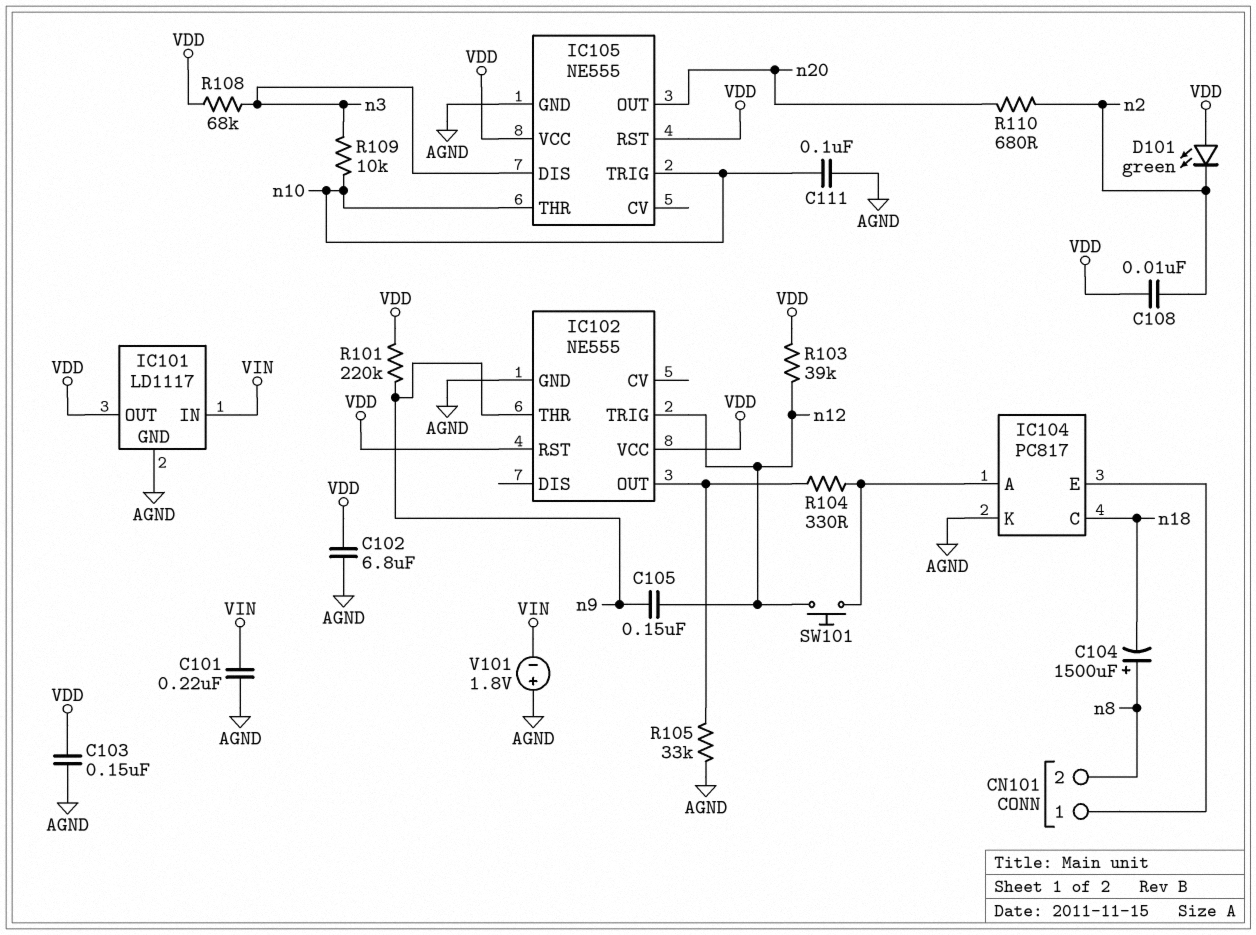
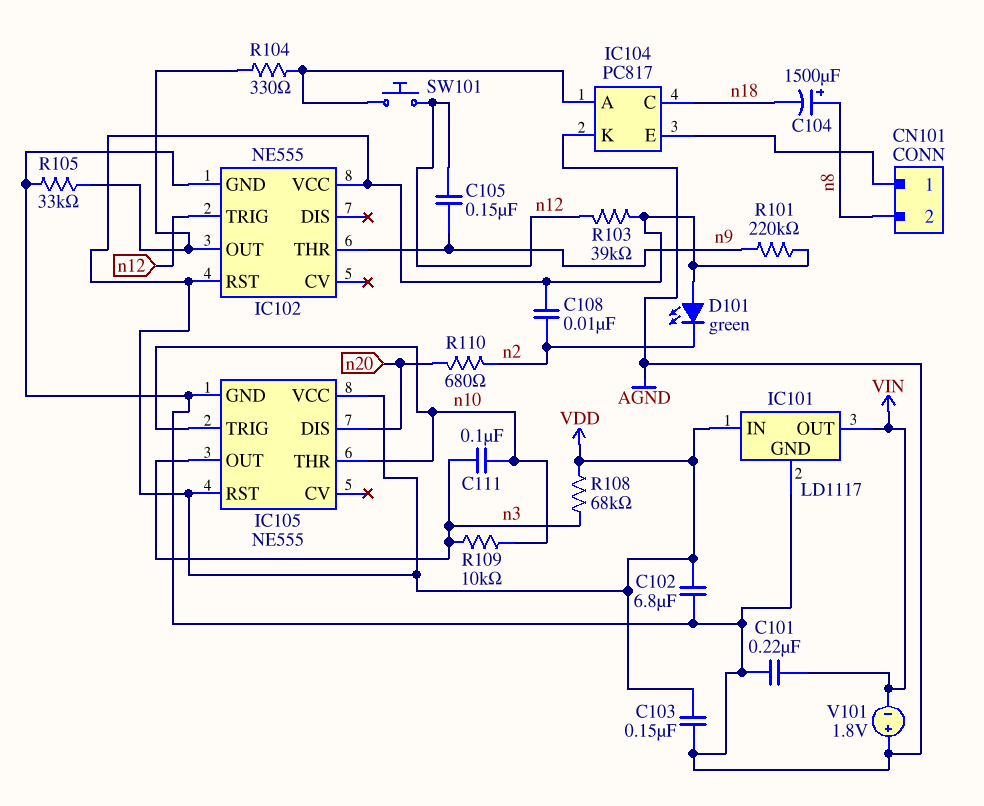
C111: 100nF (AGND, n10) -> 100nF (n3, n10)
IC101 pin IN: VIN -> VDD
IC101 pin OUT: VDD -> VIN
IC105 pin DIS: n3 -> n20
IC105 pin OUT: n20 -> n3

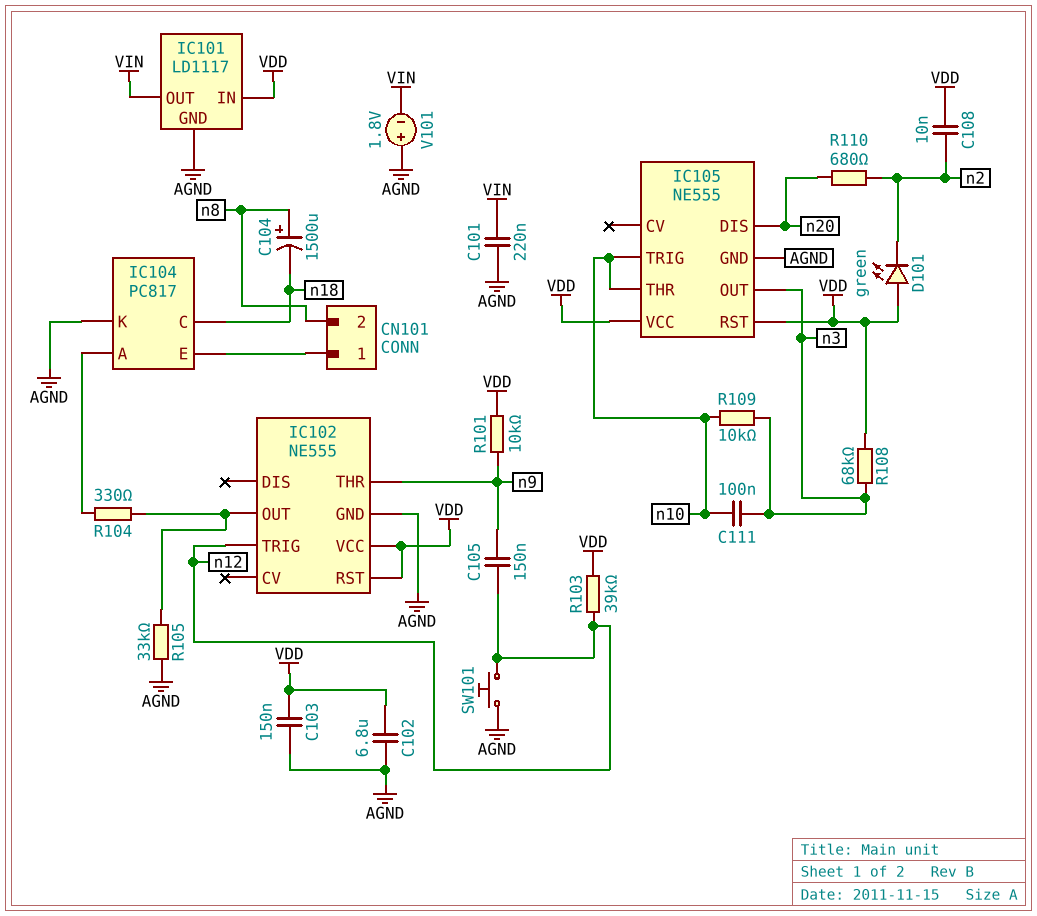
R101: 220k (VDD, n9) -> 10k (VDD, n9)
SW101: button (IC104/A, n12) -> button (AGND, n12)

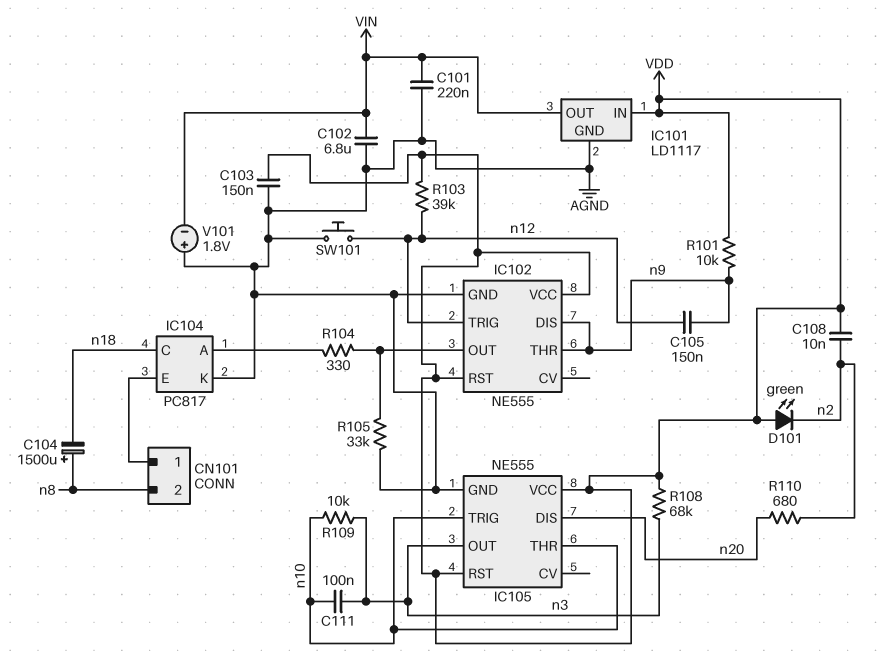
C102: 6.8uF (AGND, VDD) -> 6.8uF (AGND, VIN)
IC102 pin DIS: none -> n9

